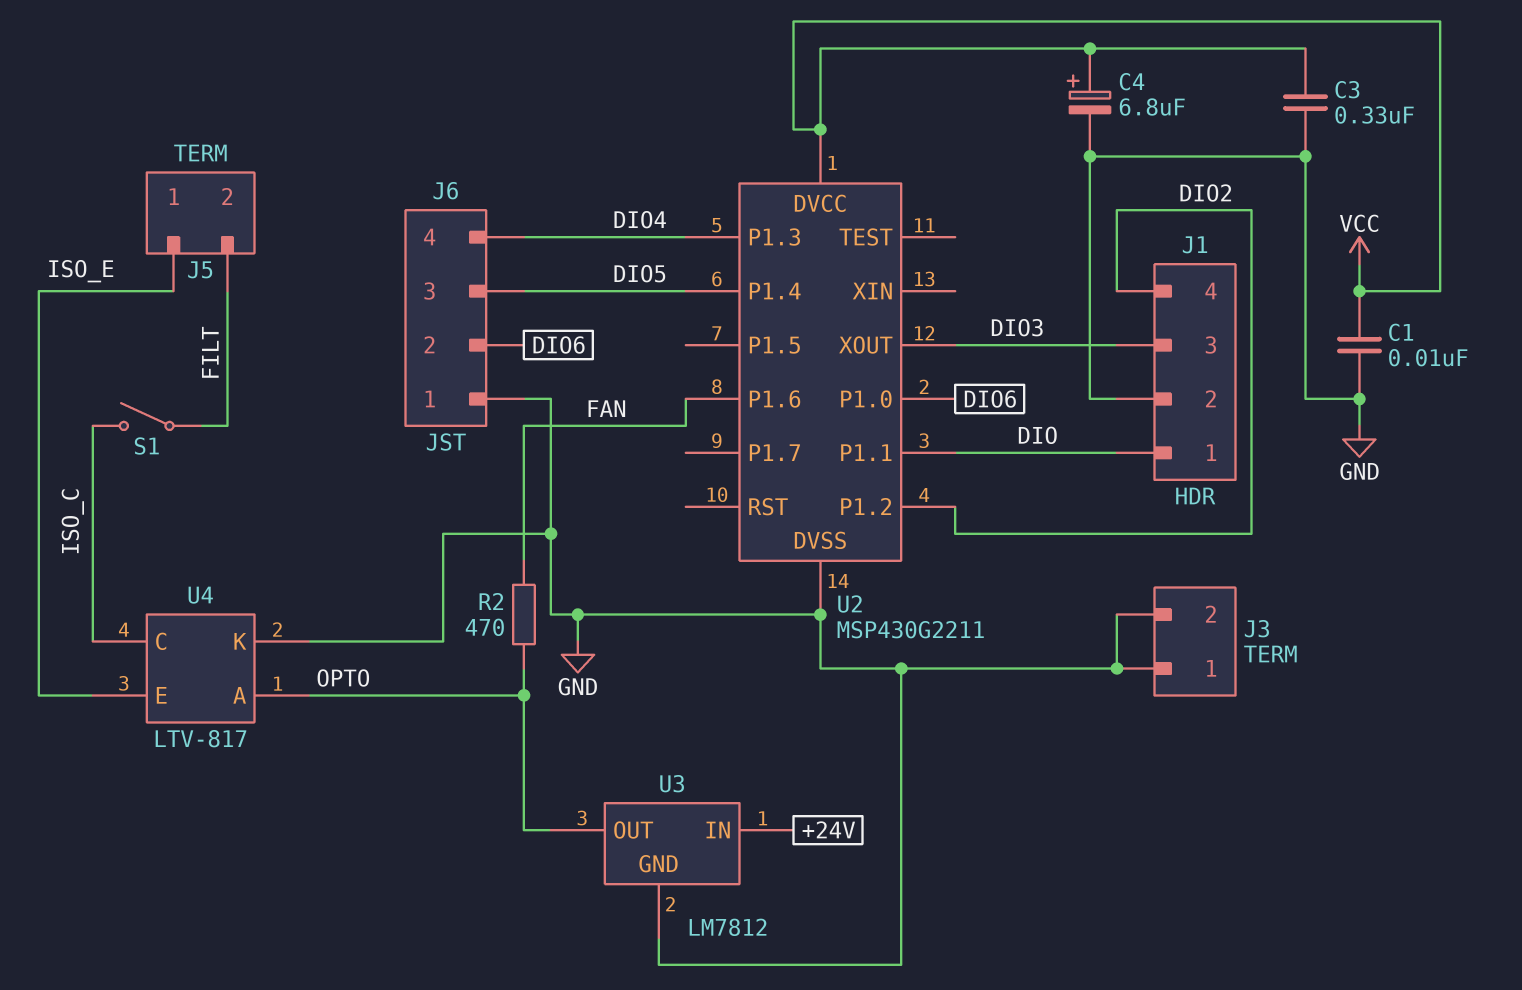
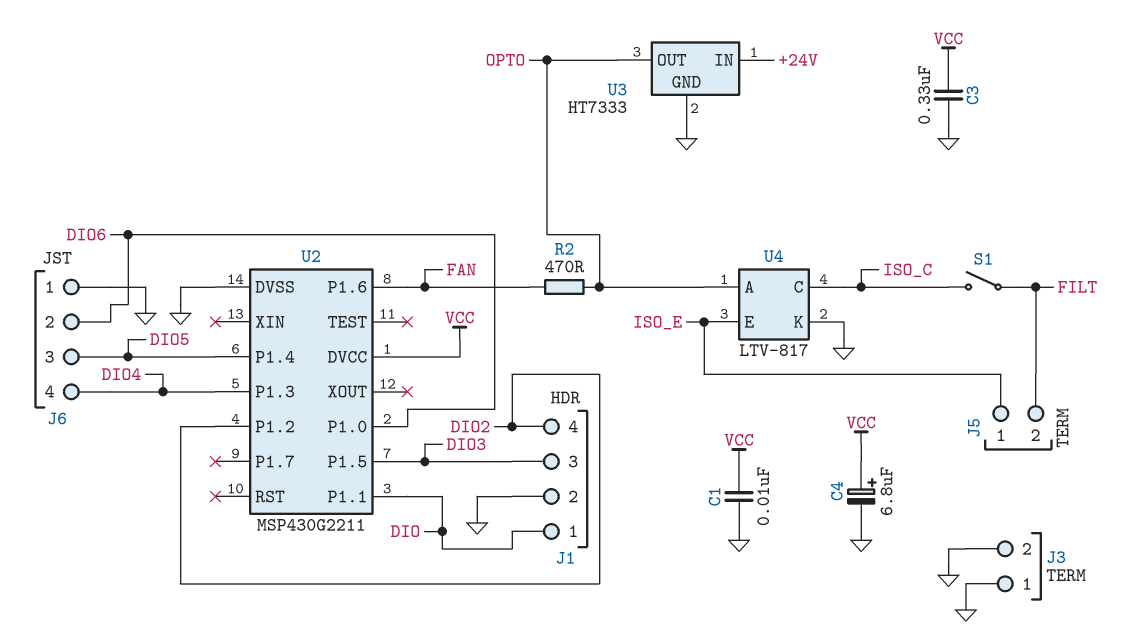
U2 pin P1.5: none -> DIO3
U2 pin XOUT: DIO3 -> none
U3: LM7812 -> HT7333

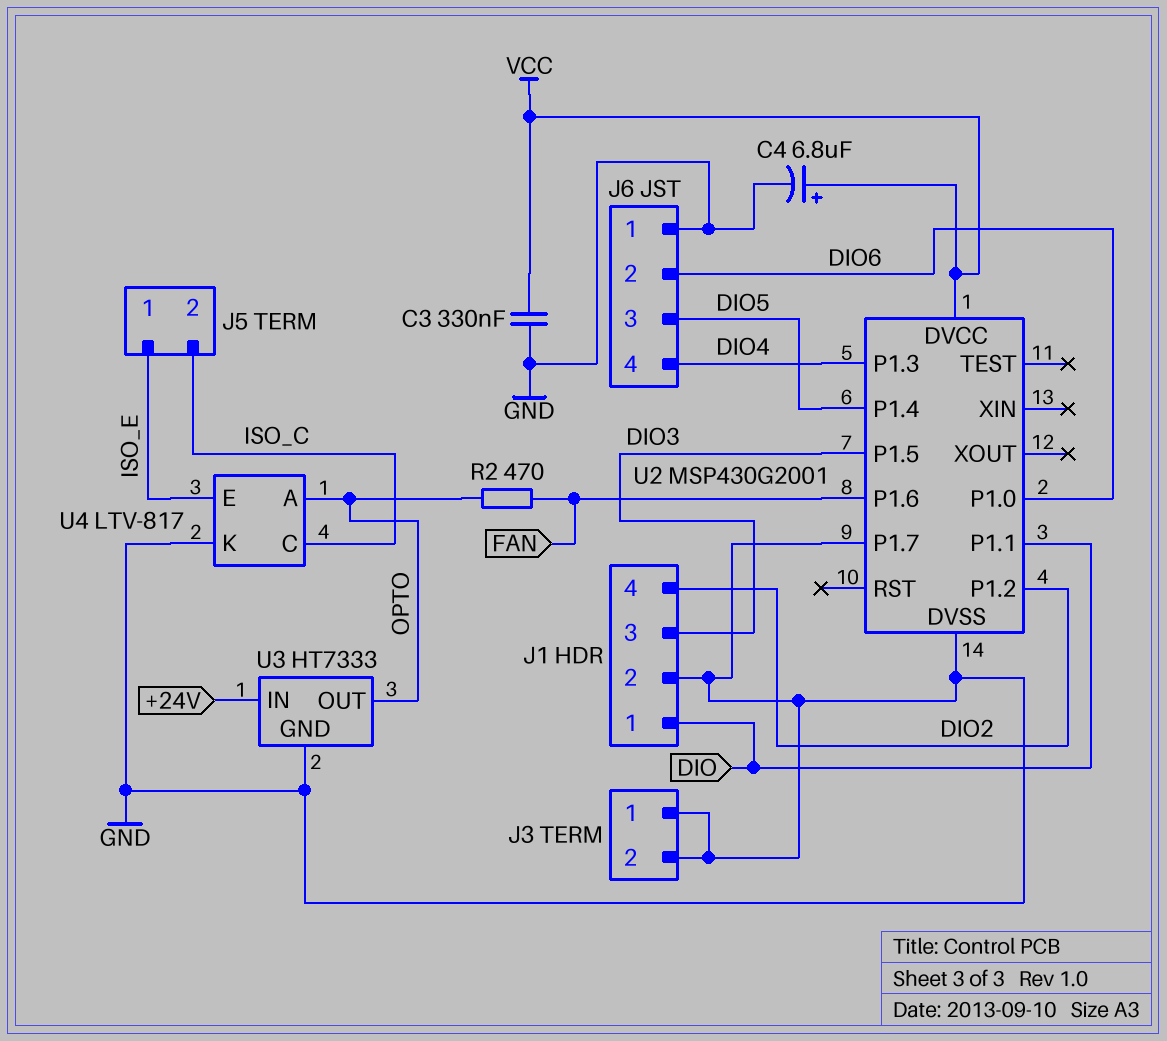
C1: 10nF (GND, VCC) -> none
J5 pin 2: FILT -> ISO_C
S1: switch (FILT, ISO_C) -> none
U2: MSP430G2211 -> MSP430G2001
U2 pin P1.7: none -> GND

